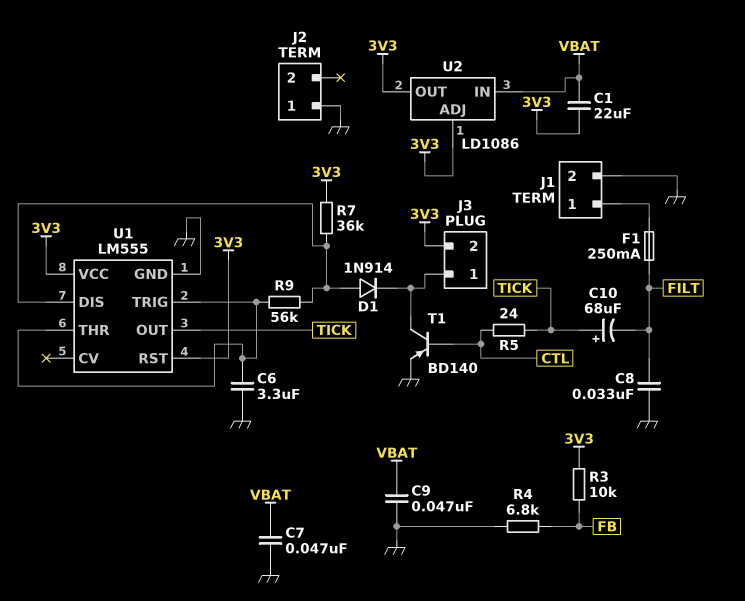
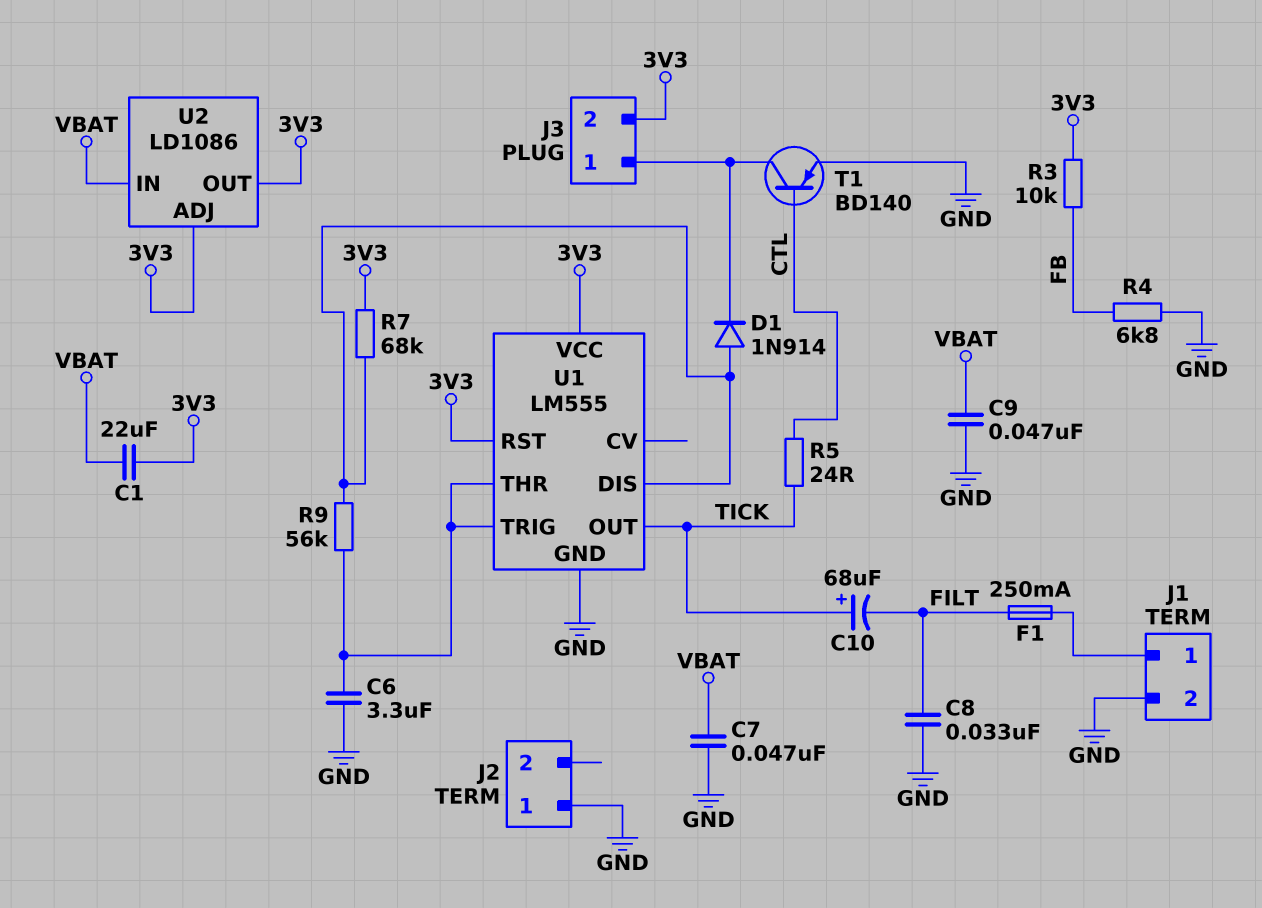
R7: 36k (3V3, U1/DIS) -> 68k (3V3, U1/DIS)

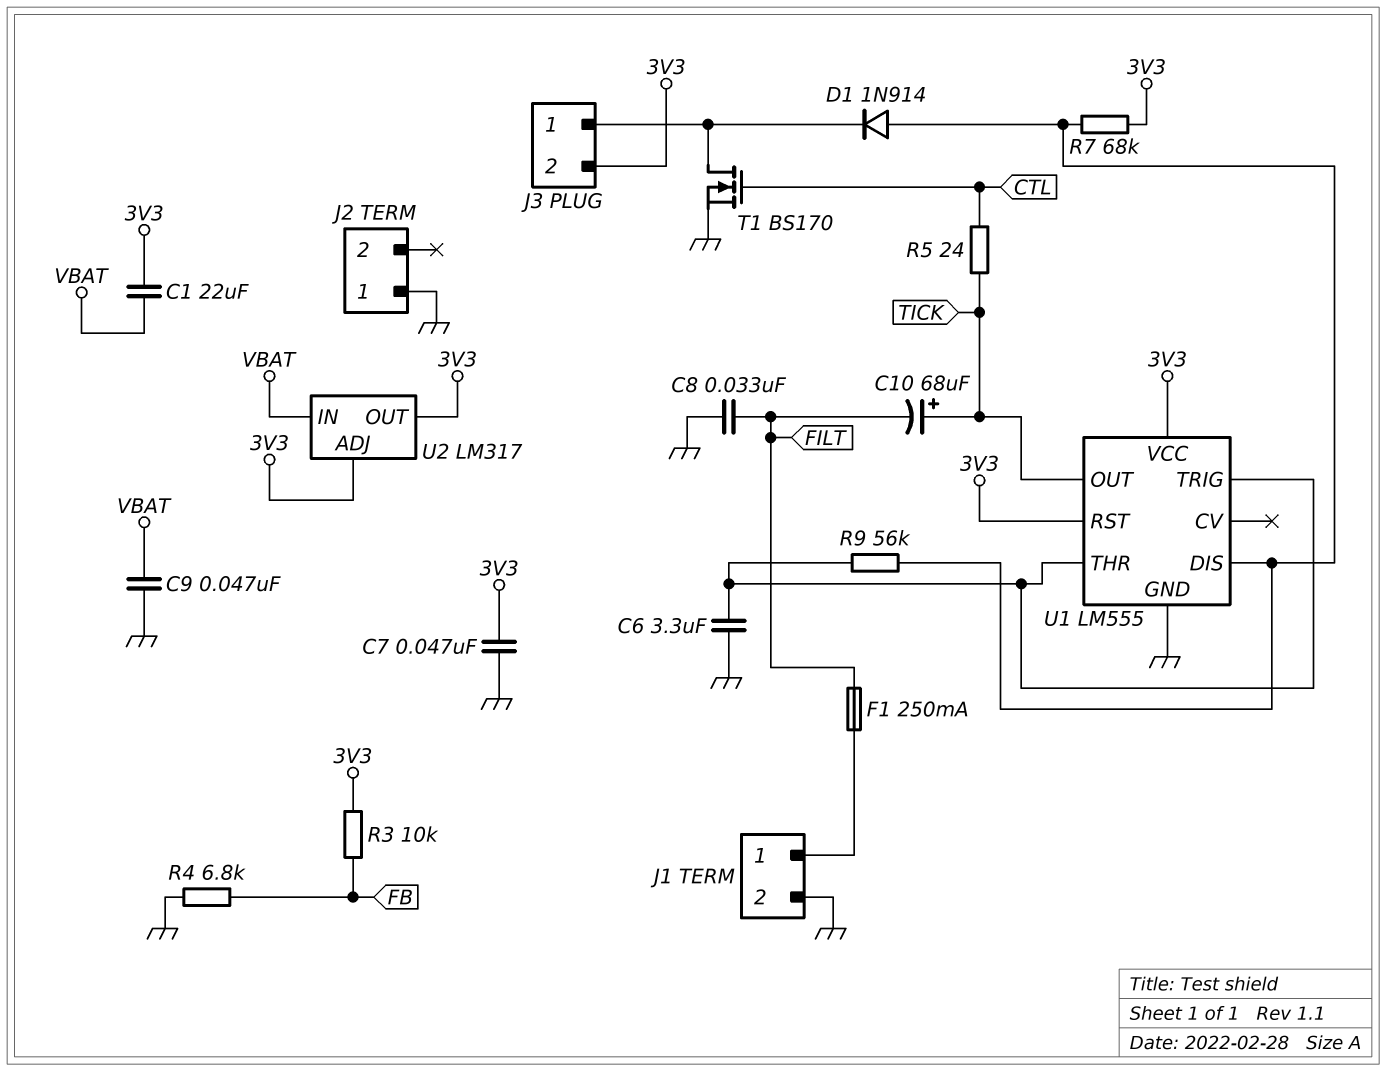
C7: 47nF (GND, VBAT) -> 47nF (3V3, GND)
T1: PNP BD140 (B CTL, C J3/1, E GND) -> NMOS BS170 (G CTL, D J3/1, S GND)
U2: LD1086 -> LM317

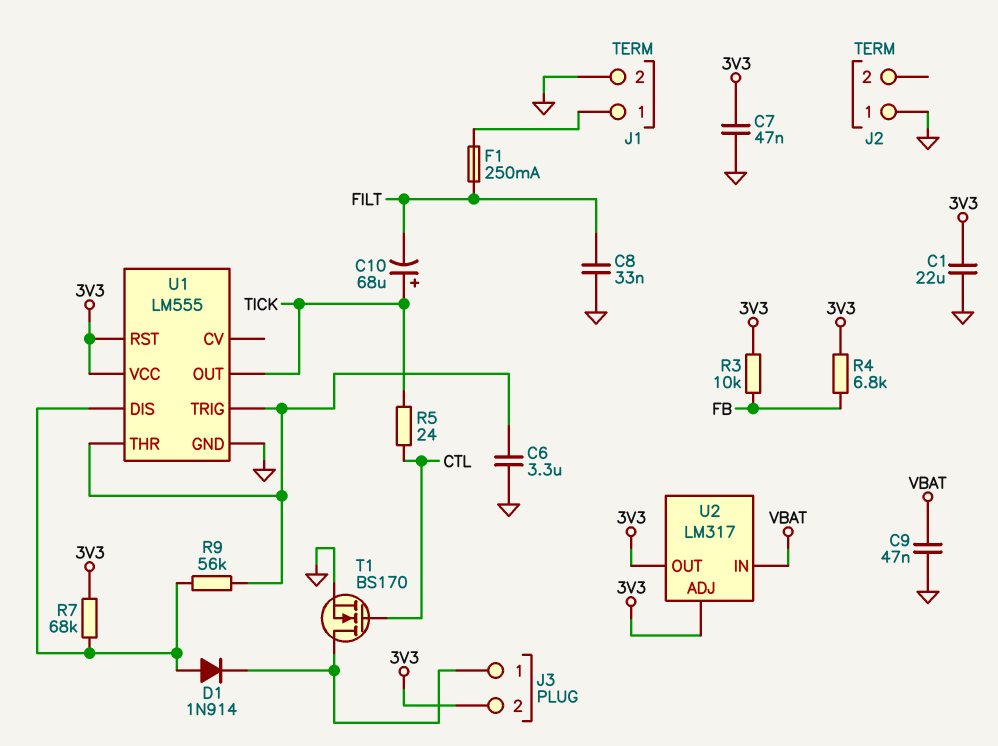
C1: 22uF (3V3, VBAT) -> 22uF (3V3, GND)
R4: 6.8k (FB, GND) -> 6.8k (3V3, FB)

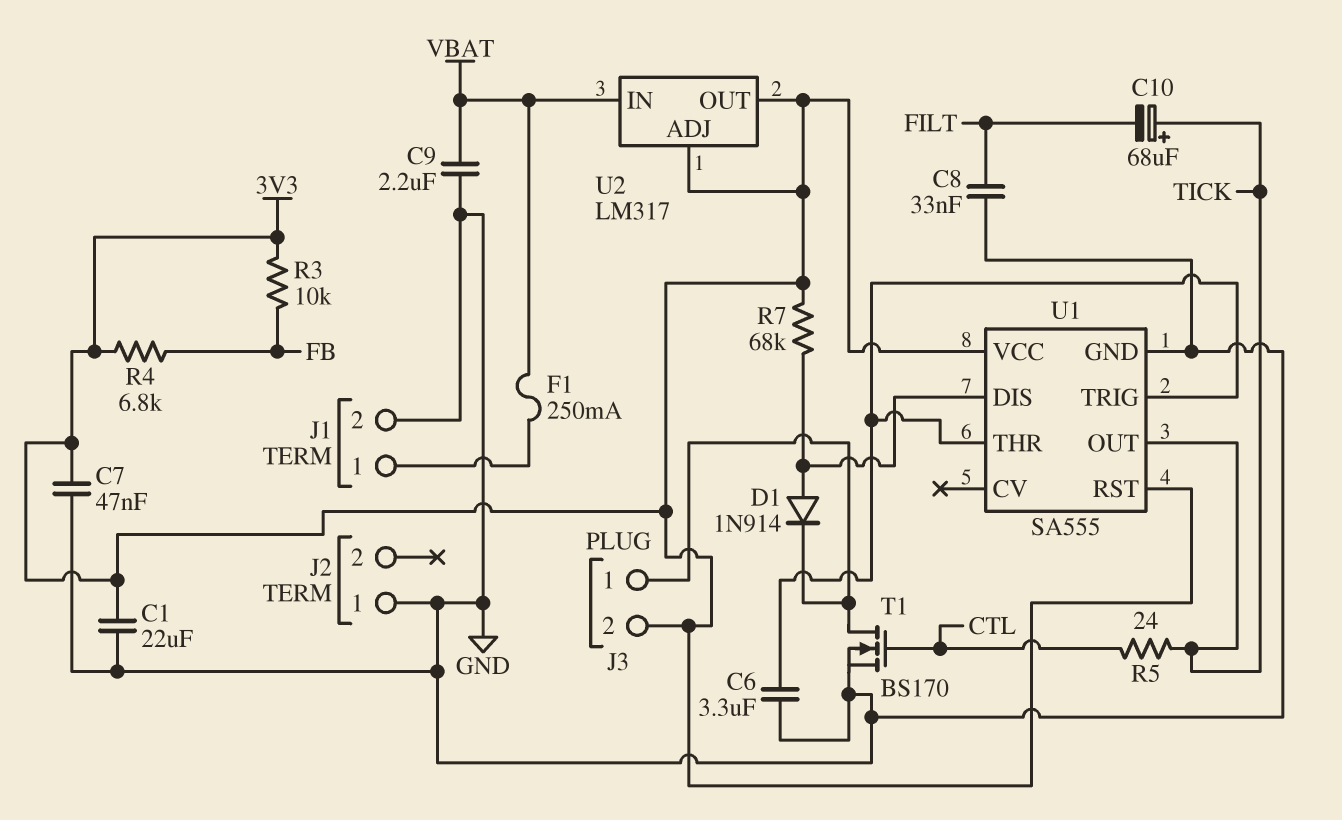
C9: 47nF (GND, VBAT) -> 2.2uF (GND, VBAT)
F1: 250mA (FILT, J1/1) -> 250mA (J1/1, VBAT)
R9: 56k (U1/DIS, U1/THR) -> none
U1: LM555 -> SA555

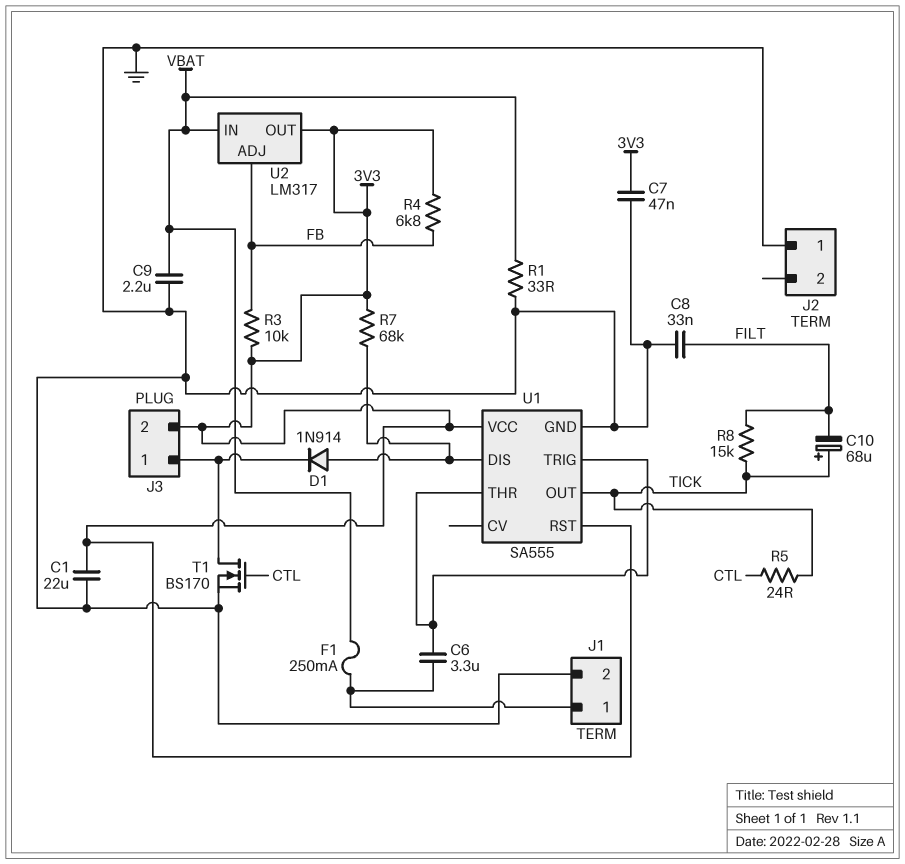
C6: 3.3uF (GND, U1/THR) -> 3.3uF (J1/1, U1/THR)
R1: none -> 33 (GND, VBAT)
R8: none -> 15k (FILT, TICK)
U2 pin ADJ: 3V3 -> FB

